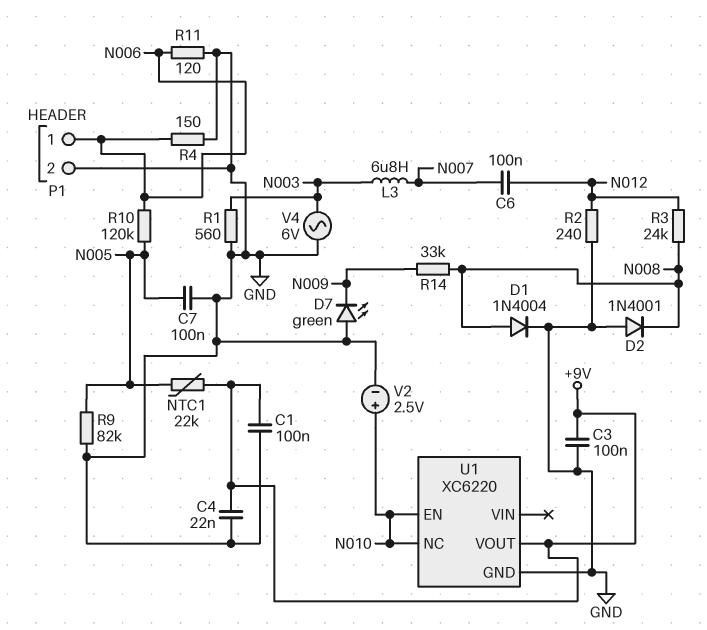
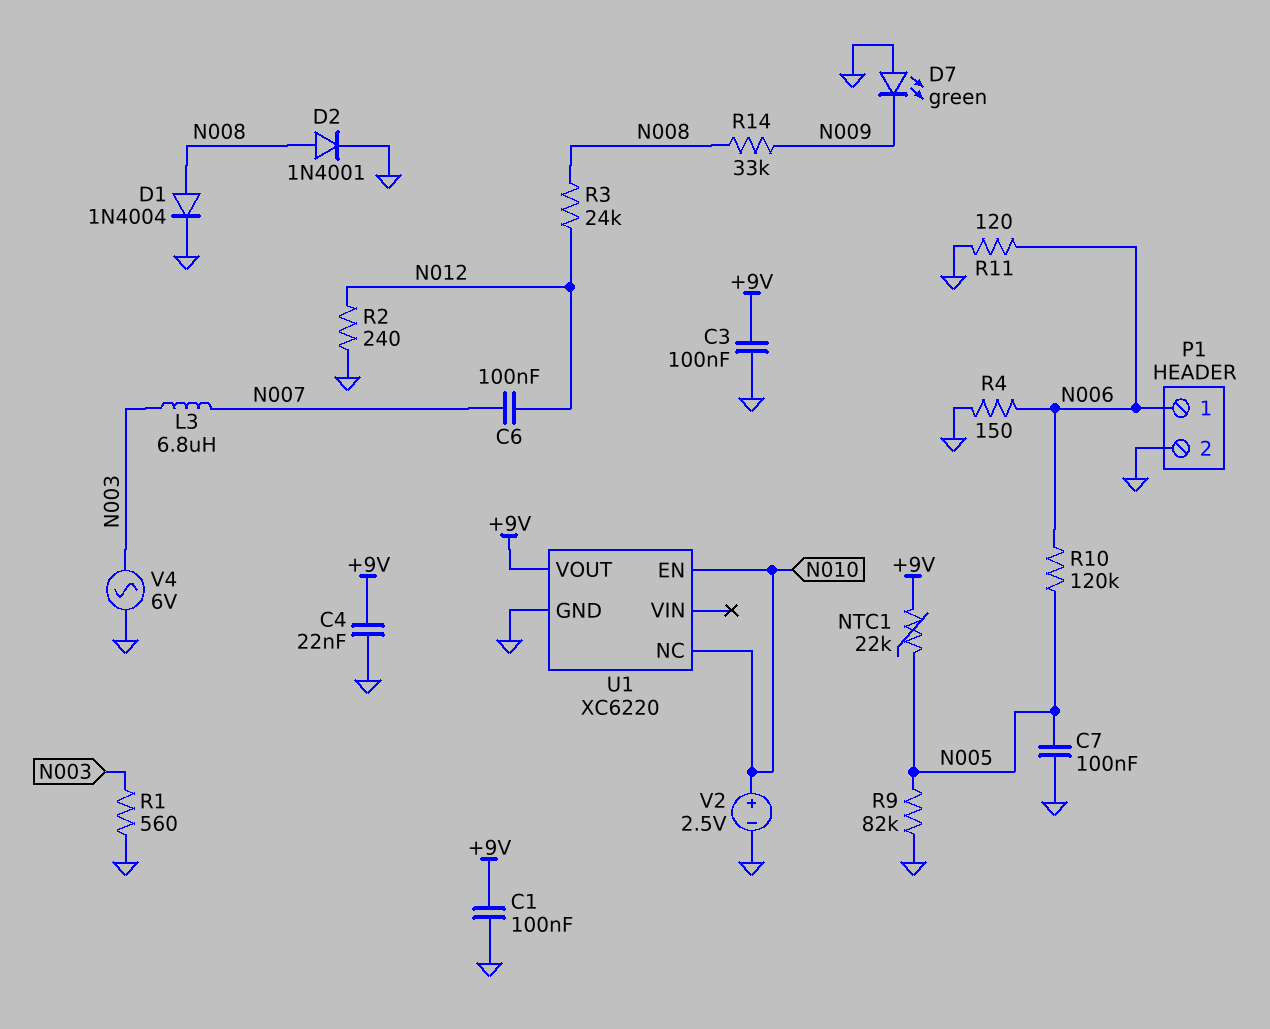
D2: diode 1N4001 (A GND, K N008) -> diode 1N4001 (A N008, K GND)

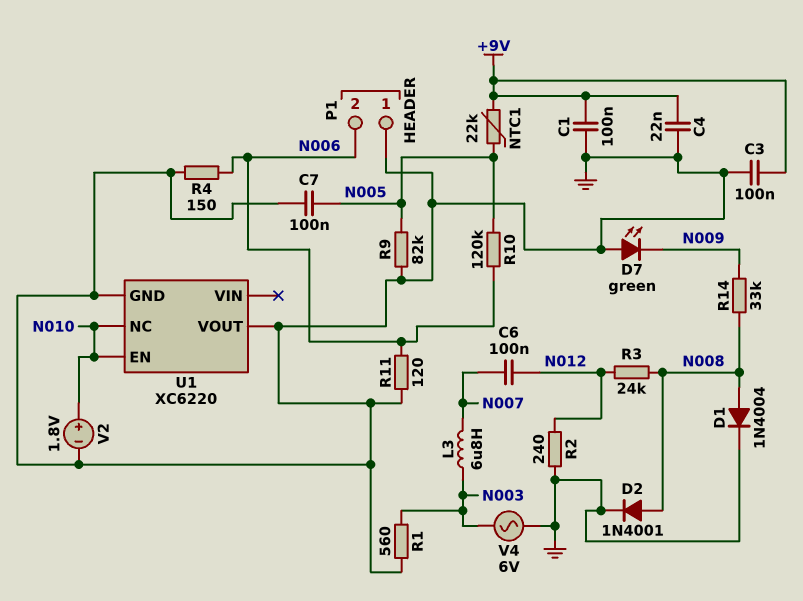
P1 pin 1: N006 -> GND
P1 pin 2: GND -> N006
U1 pin VOUT: +9V -> GND
V2: 2.5V (plus N010, minus GND) -> 1.8V (plus N010, minus GND)

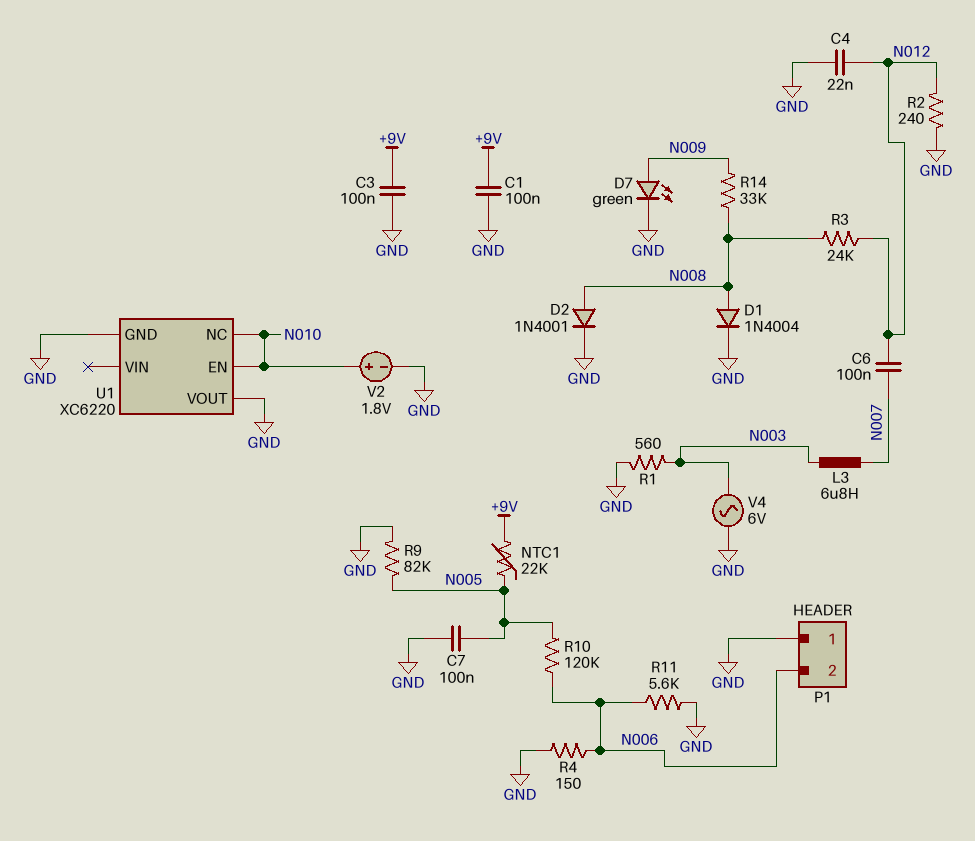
C4: 22nF (+9V, GND) -> 22nF (GND, N012)
D7: LED green (A GND, K N009) -> LED green (A N009, K GND)
R11: 120 (GND, N006) -> 5.6k (GND, N006)

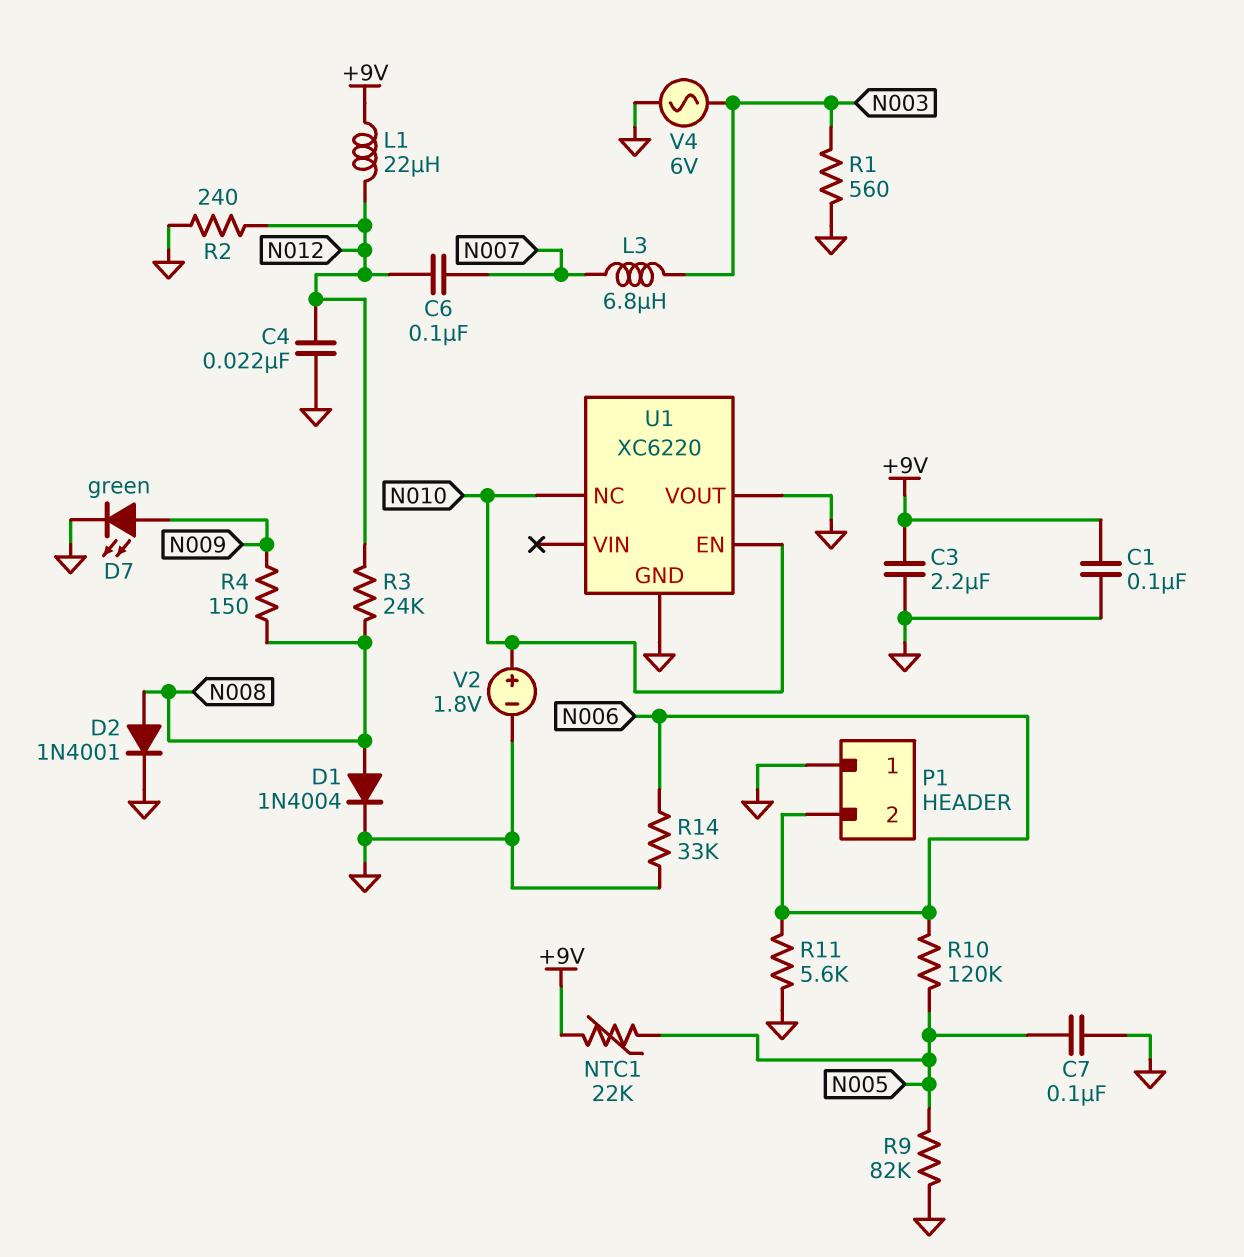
C3: 100nF (+9V, GND) -> 2.2uF (+9V, GND)
L1: none -> 22uH (+9V, N012)
R4: 150 (GND, N006) -> 150 (N008, N009)
R14: 33k (N008, N009) -> 33k (GND, N006)

